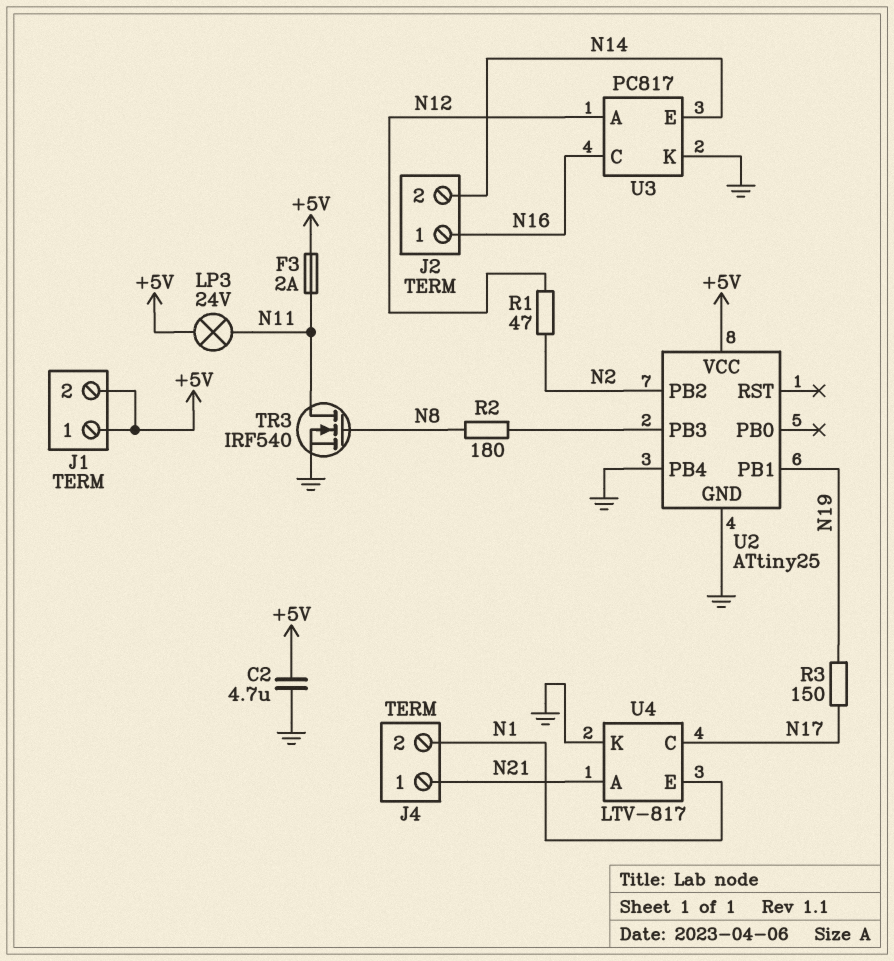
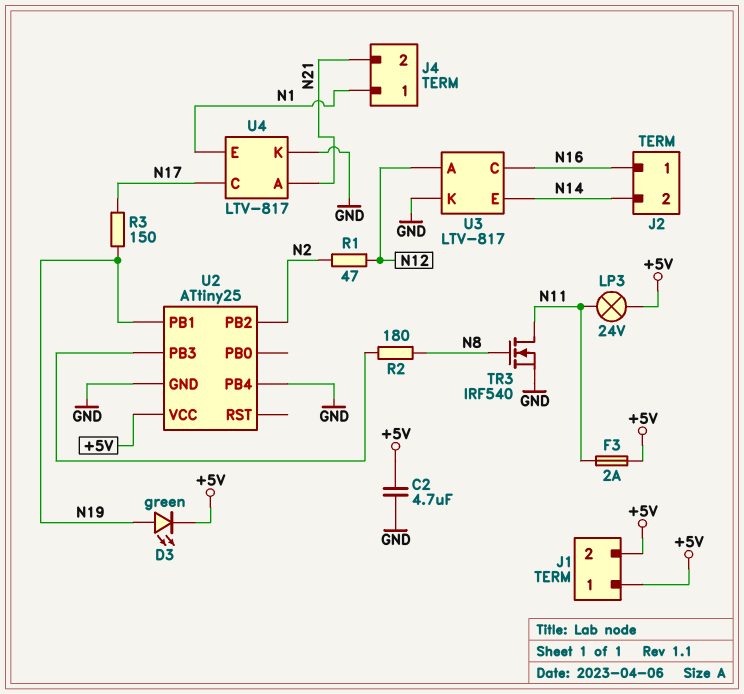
D3: none -> LED green (A N19, K +5V)
J4 pin 1: N21 -> N1
J4 pin 2: N1 -> N21
U3: PC817 -> LTV-817

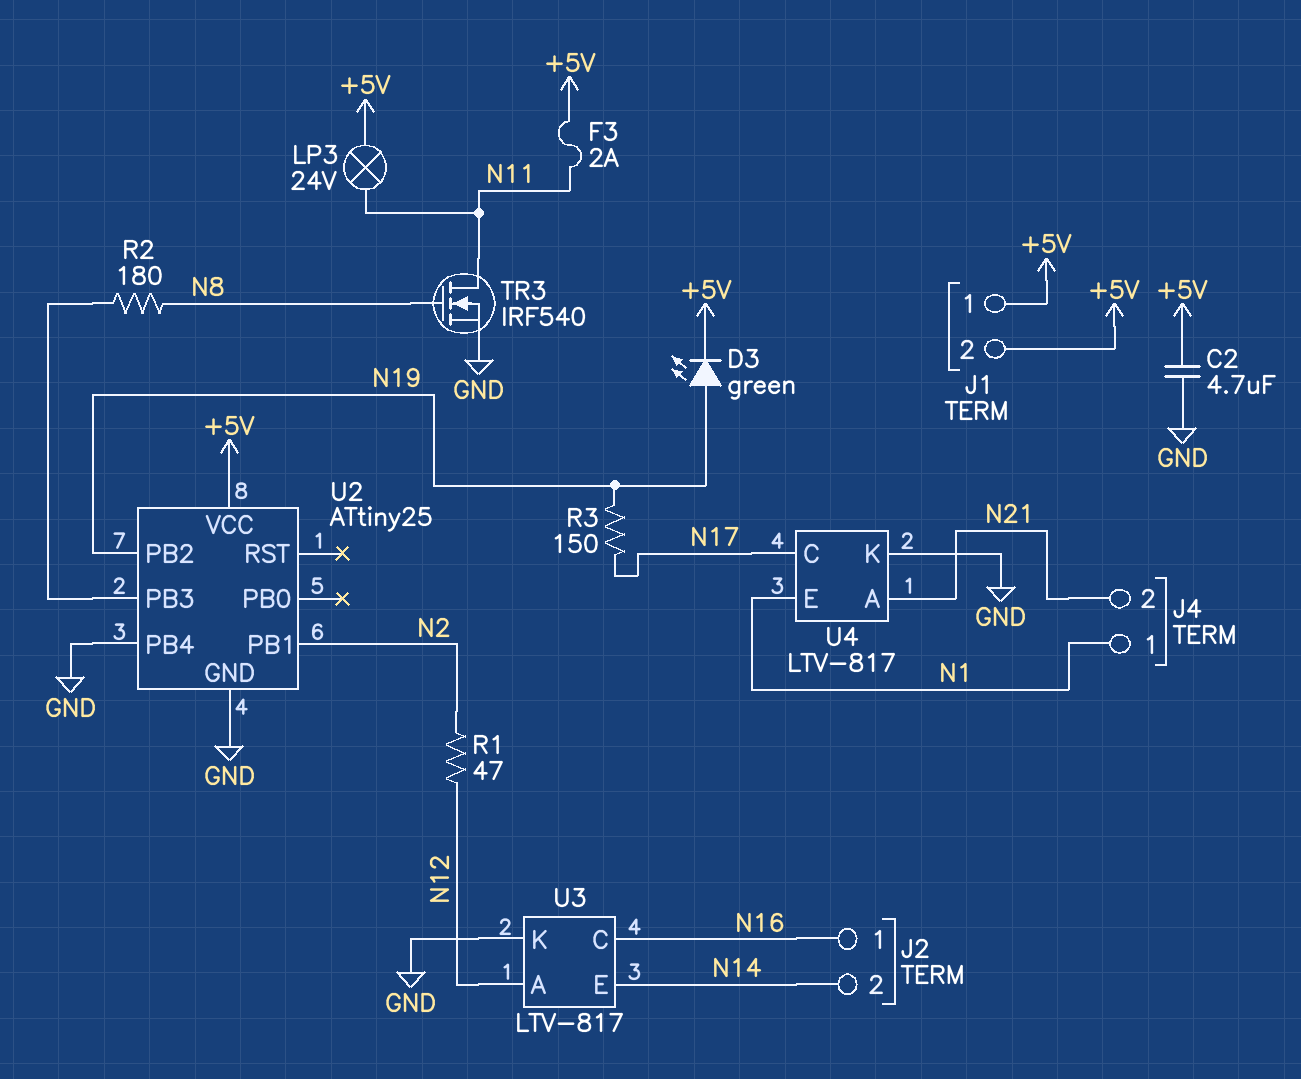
U2 pin PB1: N19 -> N2
U2 pin PB2: N2 -> N19

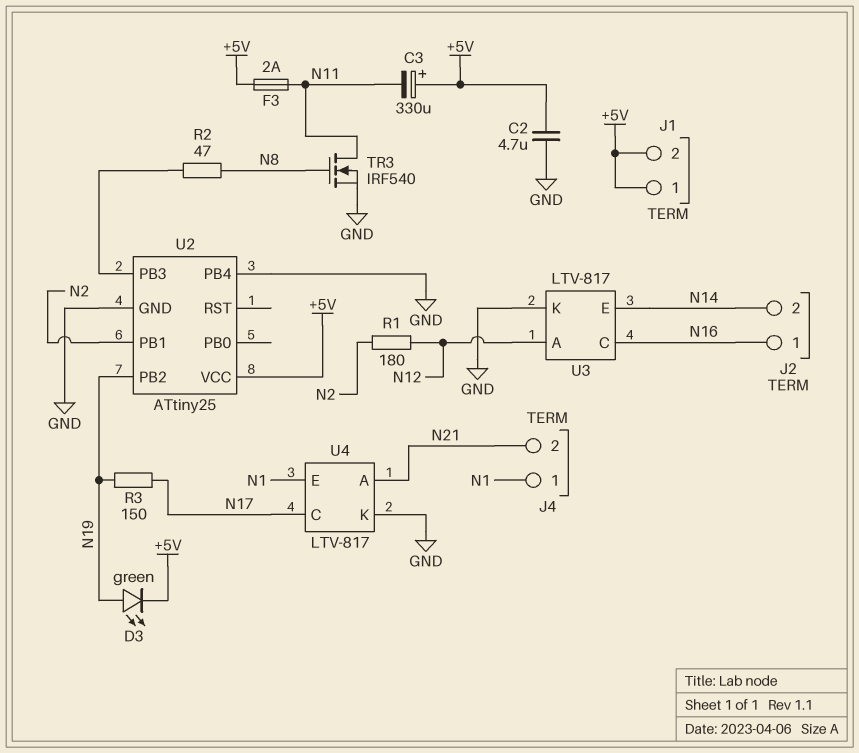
C3: none -> 330uF (plus +5V, minus N11)
LP3: lamp 24V (+5V, N11) -> none
R1: 47 (N2, N12) -> 180 (N2, N12)
R2: 180 (N8, U2/PB3) -> 47 (N8, U2/PB3)

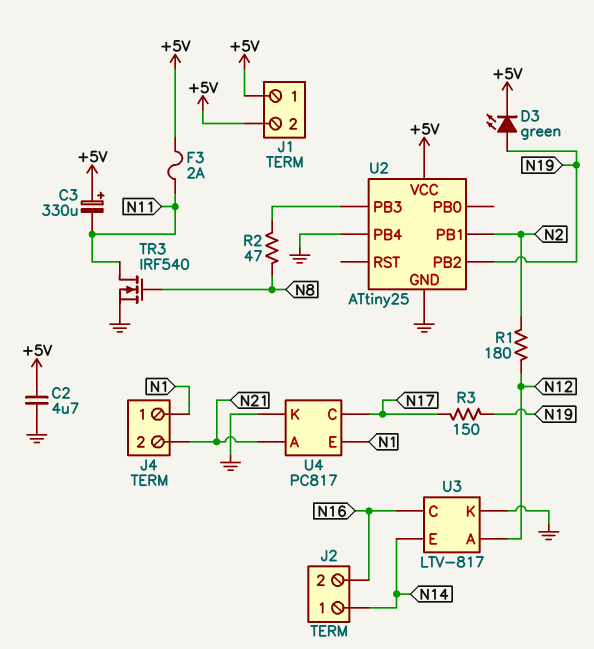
J2 pin 1: N16 -> N14
J2 pin 2: N14 -> N16
U4: LTV-817 -> PC817

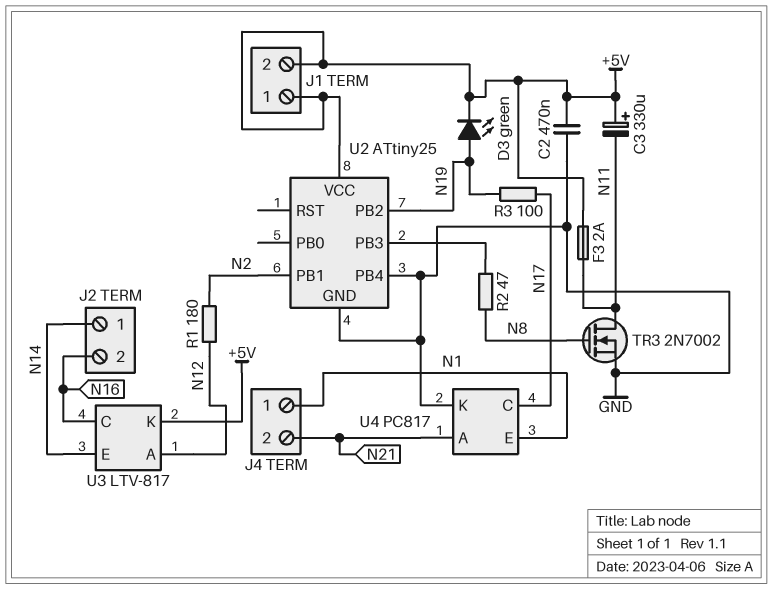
C2: 4.7uF (+5V, GND) -> 470nF (+5V, GND)
R3: 150 (N17, N19) -> 100 (N17, N19)
TR3: NMOS IRF540 (G N8, D N11, S GND) -> NMOS 2N7002 (G N8, D N11, S GND)
U3 pin K: GND -> +5V

